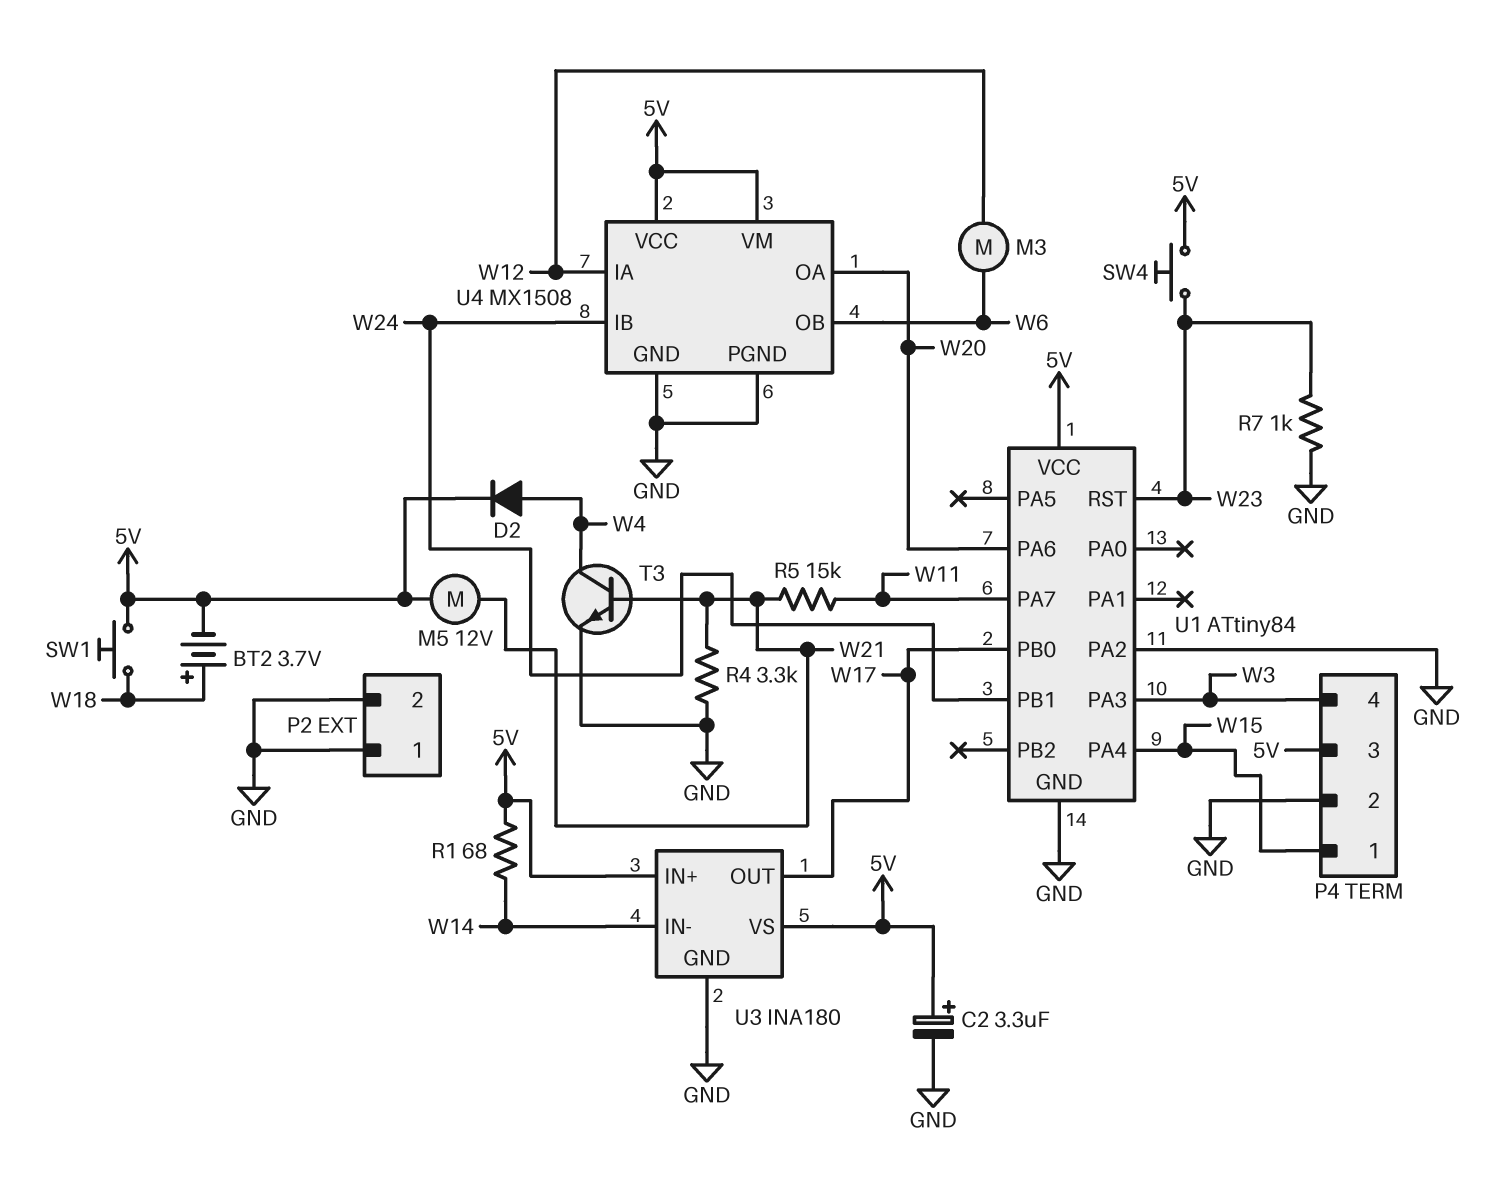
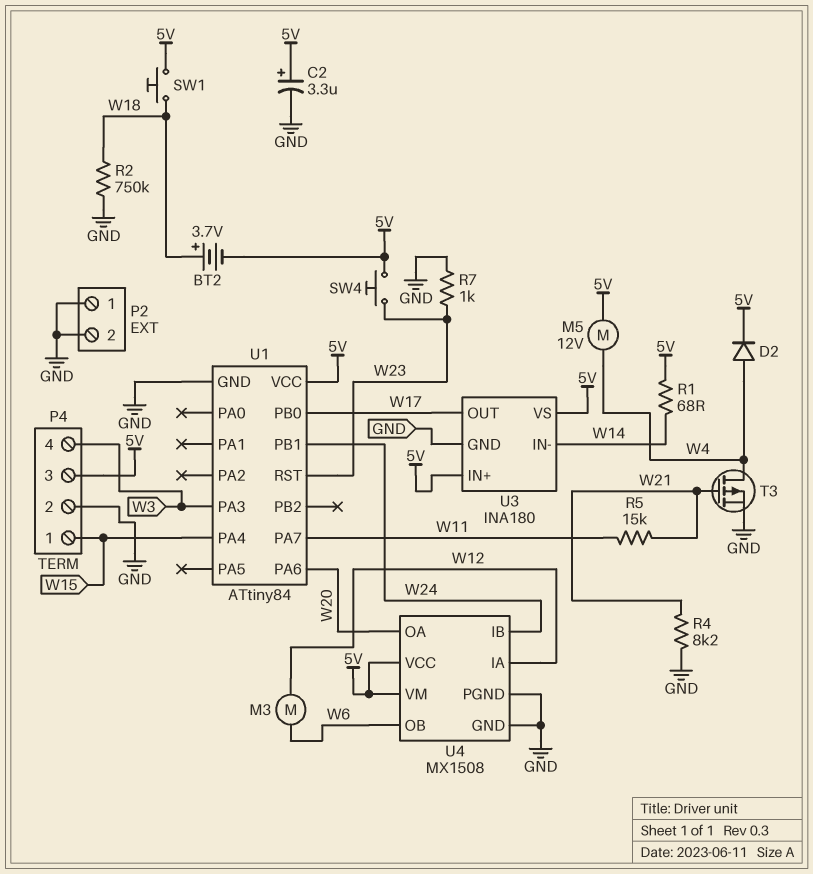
M5: motor 12V (5V, W21) -> motor 12V (5V, W4)
R2: none -> 750k (GND, W18)
R4: 3.3k (GND, W21) -> 8.2k (GND, W21)
T3: NPN (B W21, C W4, E GND) -> PMOS (G W21, D W4, S GND)
U1 pin PA2: GND -> none

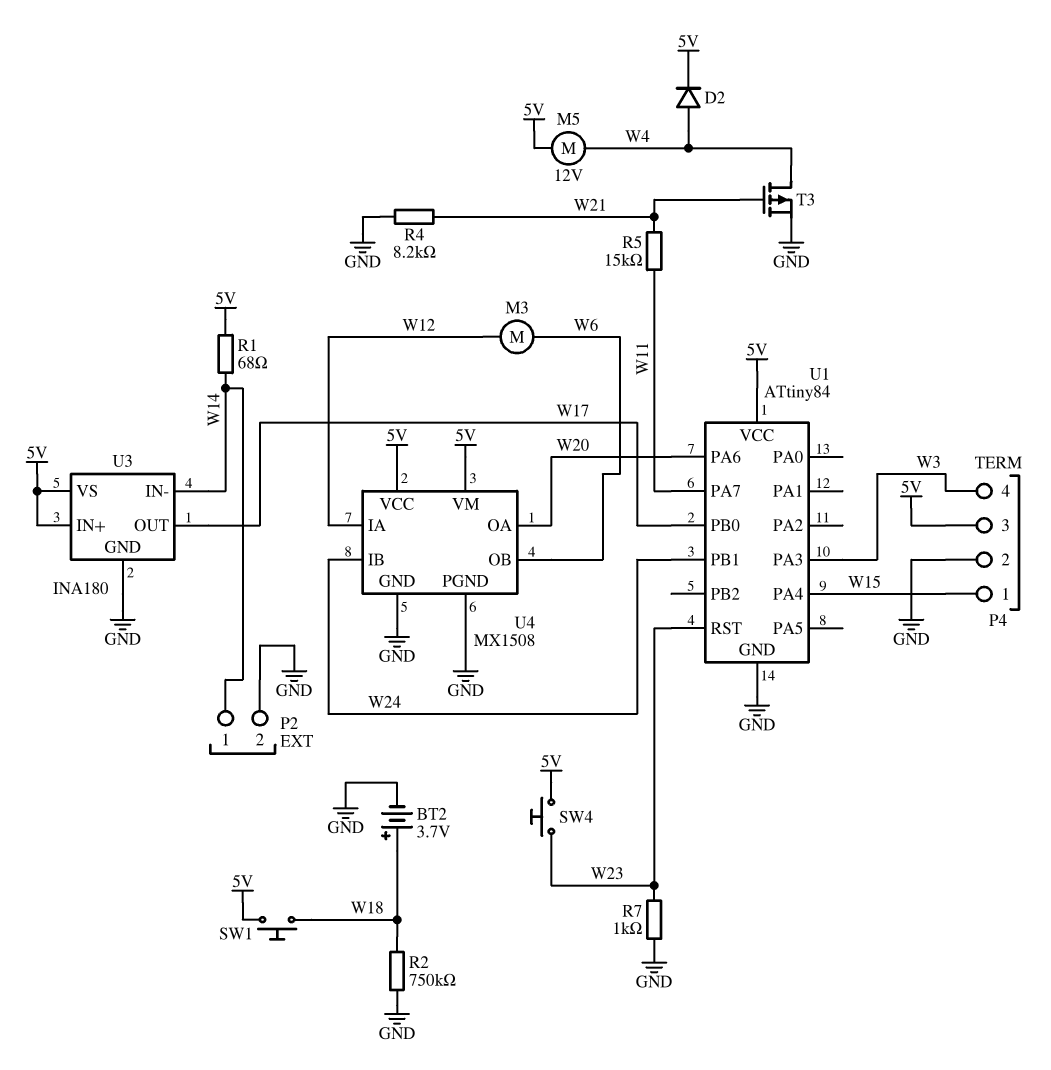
BT2: 3.7V (plus W18, minus 5V) -> 3.7V (plus W18, minus GND)
C2: 3.3uF (plus 5V, minus GND) -> none
P2 pin 1: GND -> W14

